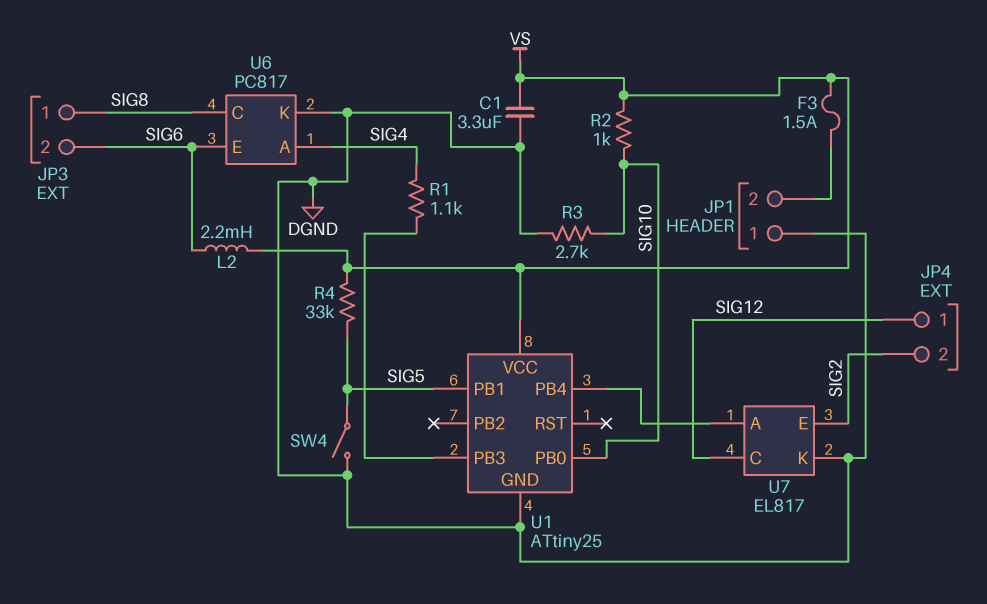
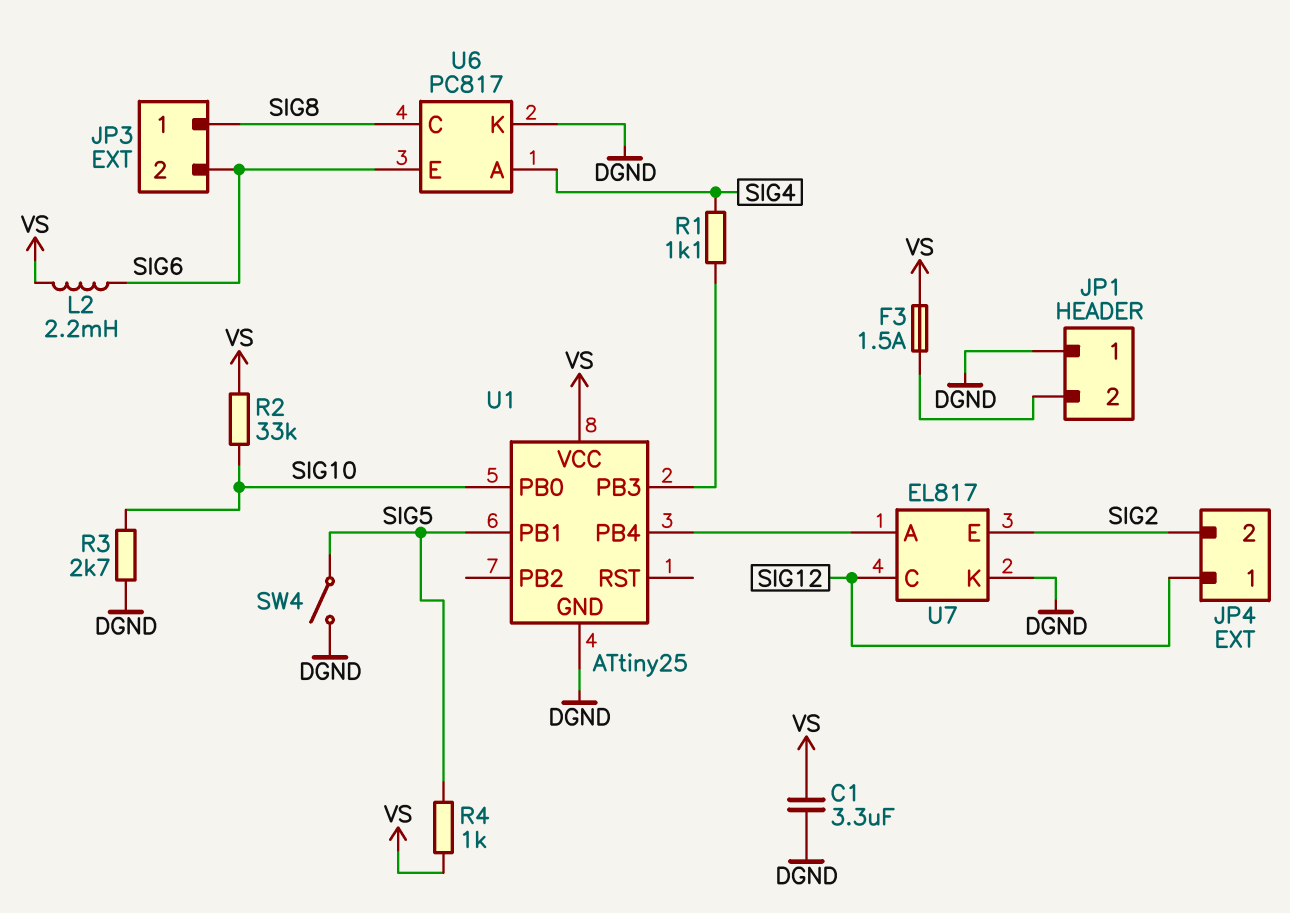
R2: 1k (SIG10, VS) -> 33k (SIG10, VS)
R4: 33k (SIG5, VS) -> 1k (SIG5, VS)

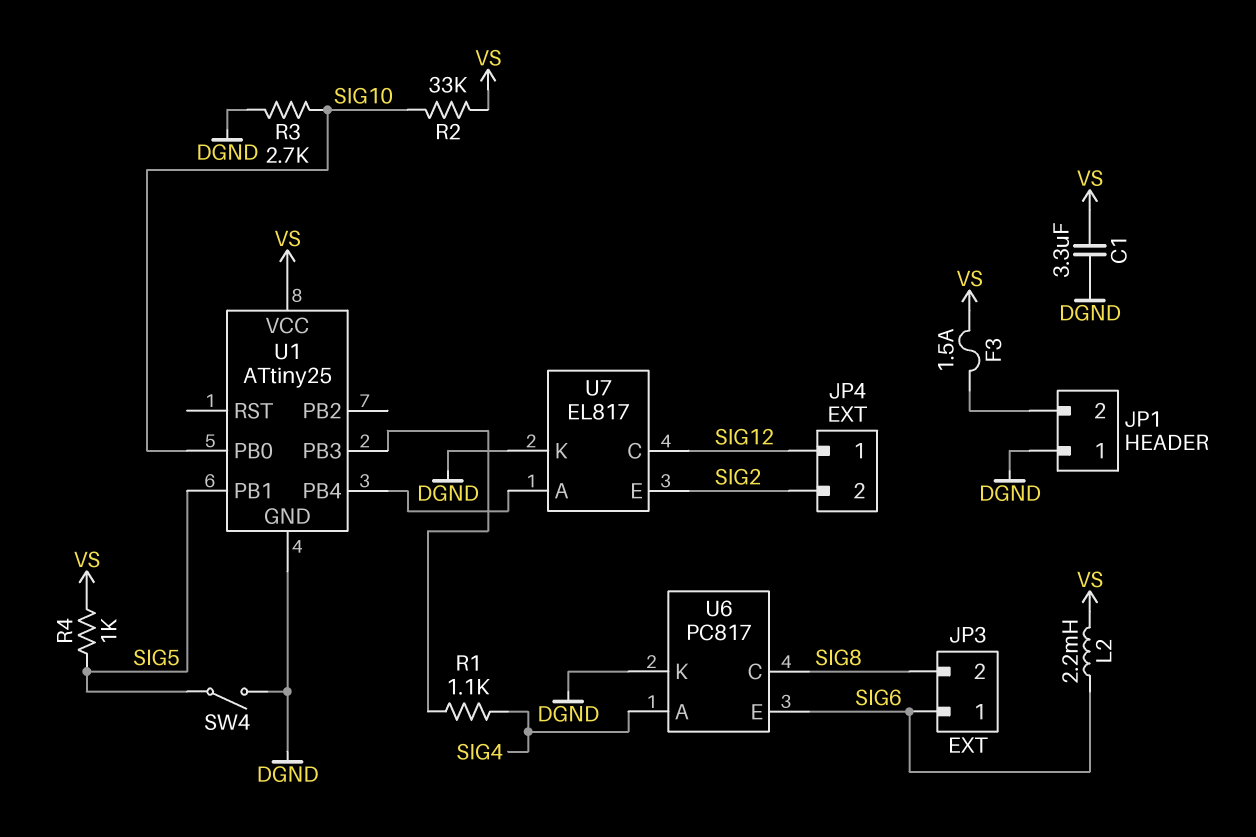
JP3 pin 1: SIG8 -> SIG6
JP3 pin 2: SIG6 -> SIG8

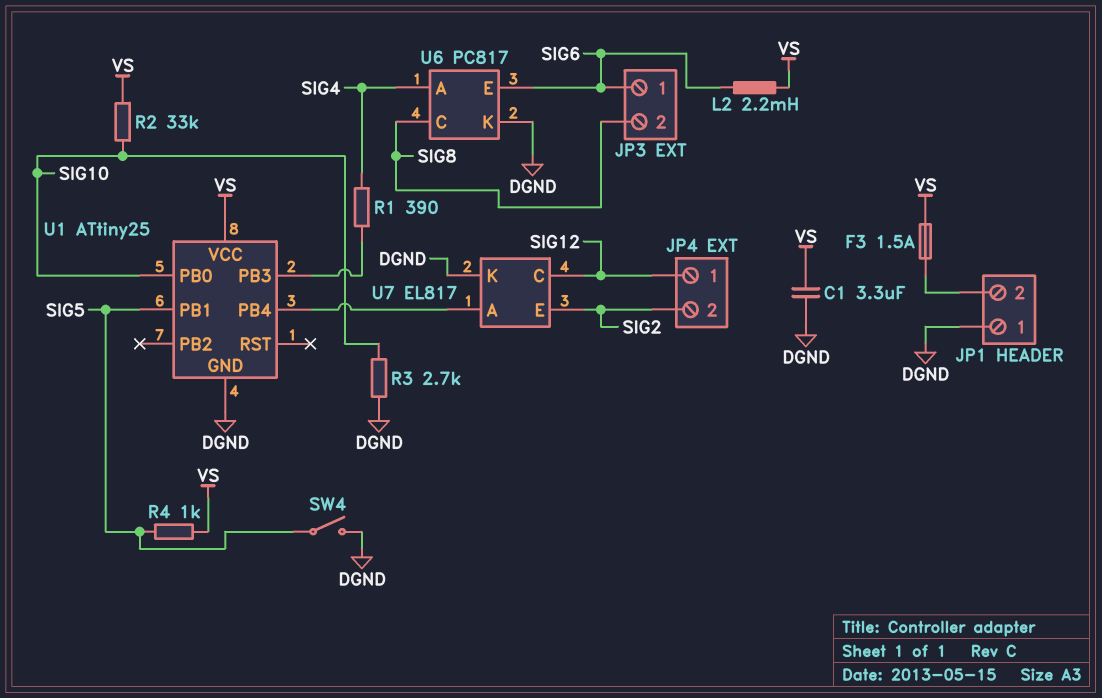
R1: 1.1k (SIG4, U1/PB3) -> 390 (SIG4, U1/PB3)

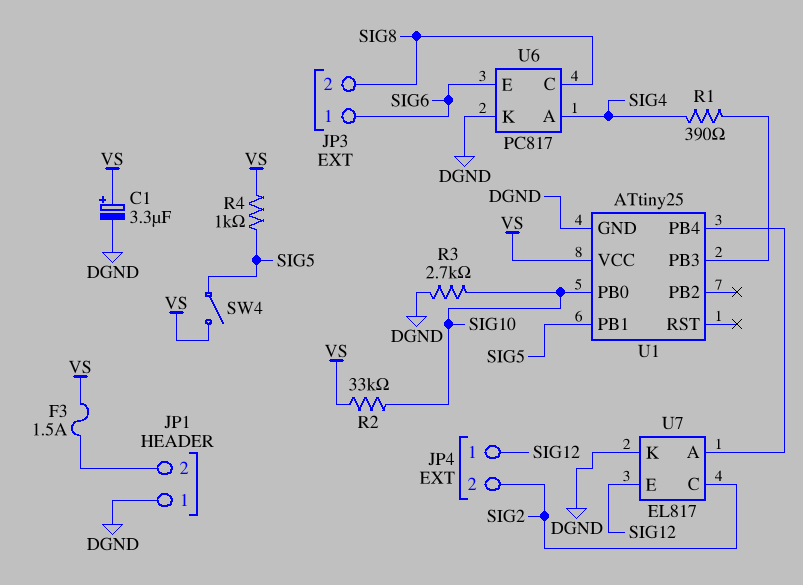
C1: 3.3uF (DGND, VS) -> 3.3uF (plus VS, minus DGND)
L2: 2.2mH (SIG6, VS) -> none
SW4: switch (DGND, SIG5) -> switch (SIG5, VS)
U7 pin C: SIG12 -> SIG2
U7 pin E: SIG2 -> SIG12

